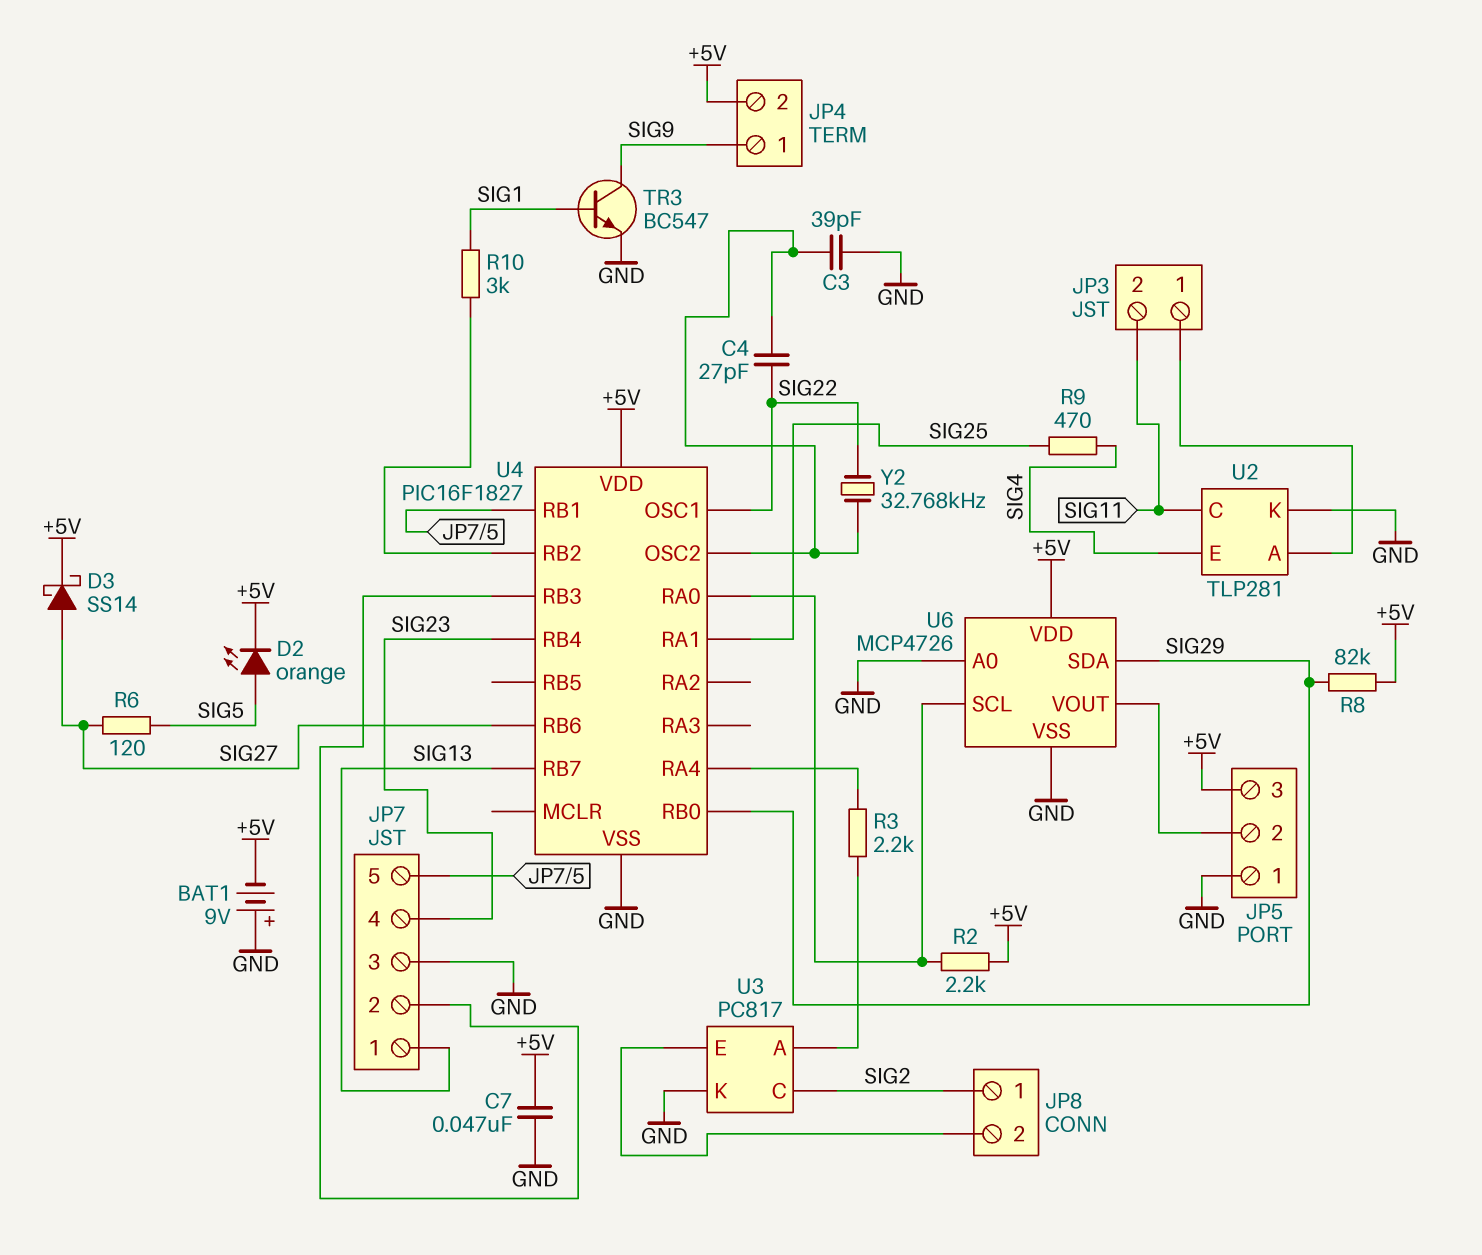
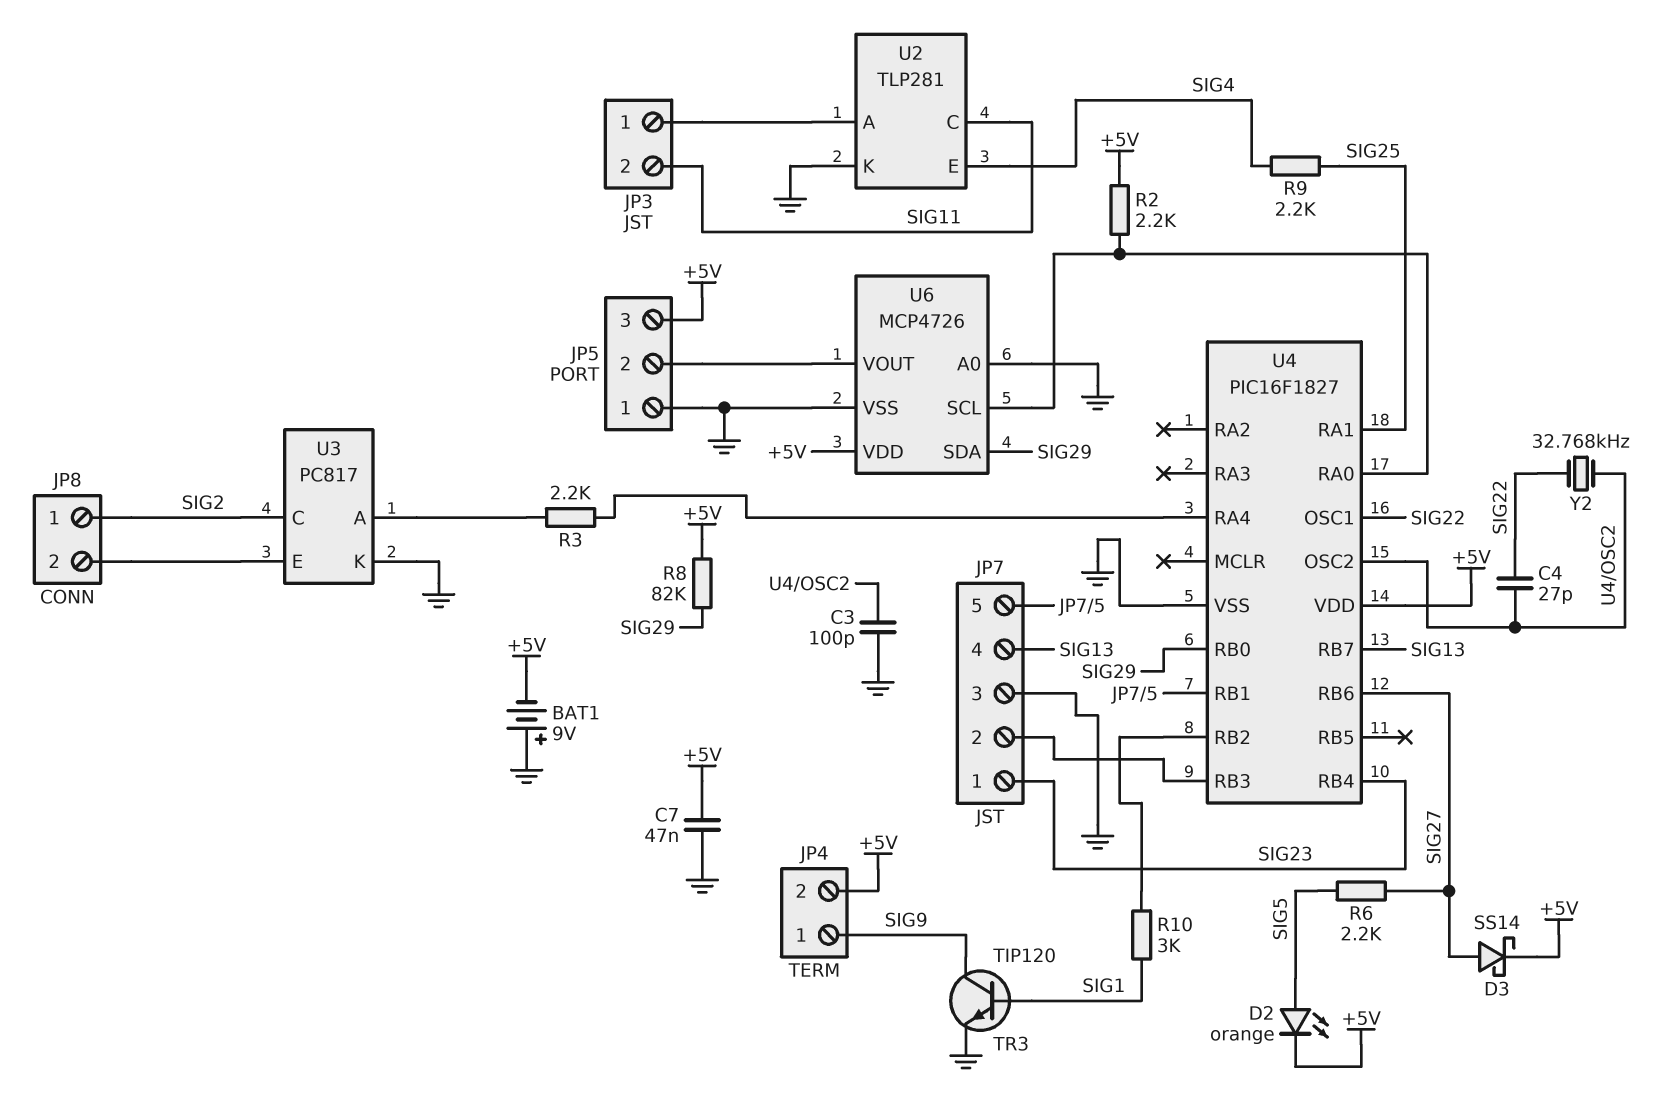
C3: 39pF (GND, U4/OSC2) -> 100pF (GND, U4/OSC2)
JP7 pin 1: SIG13 -> SIG23
JP7 pin 4: SIG23 -> SIG13
R6: 120 (SIG5, SIG27) -> 2.2k (SIG5, SIG27)
R9: 470 (SIG4, SIG25) -> 2.2k (SIG4, SIG25)
TR3: NPN BC547 (B SIG1, C SIG9, E GND) -> NPN TIP120 (B SIG1, C SIG9, E GND)

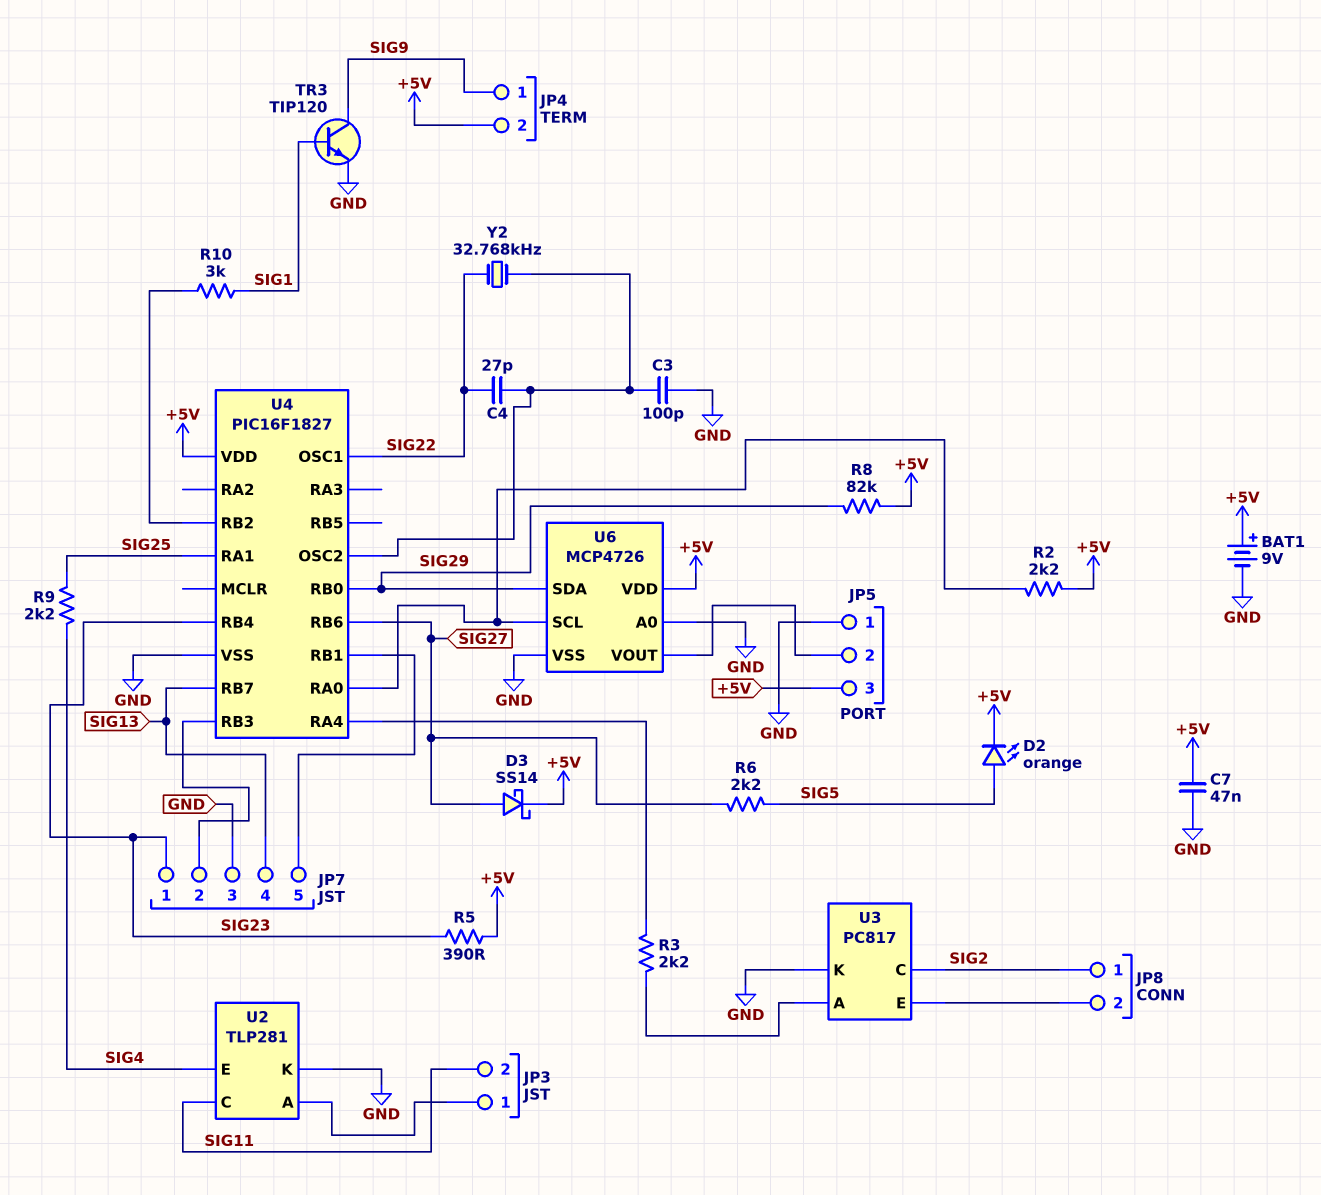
BAT1: 9V (plus GND, minus +5V) -> 9V (plus +5V, minus GND)
R5: none -> 390 (+5V, SIG23)

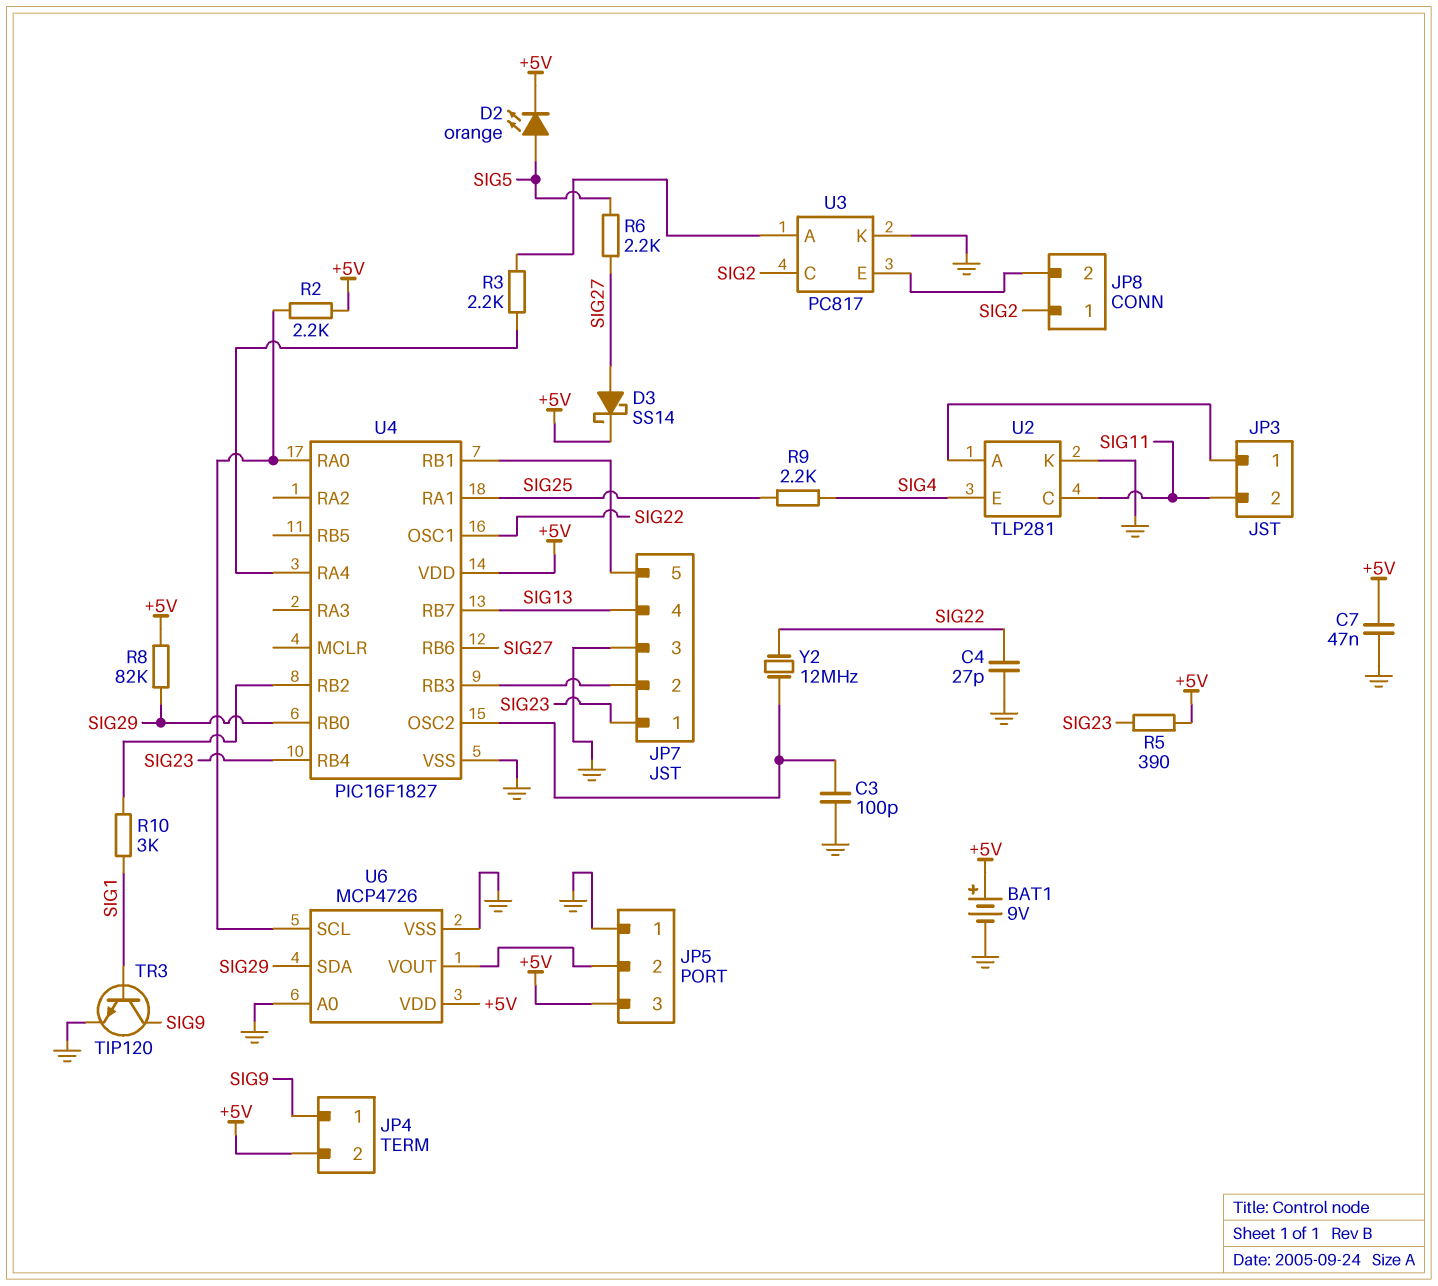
C4: 27pF (SIG22, U4/OSC2) -> 27pF (GND, SIG22)
Y2: 32.768kHz (SIG22, U4/OSC2) -> 12MHz (SIG22, U4/OSC2)

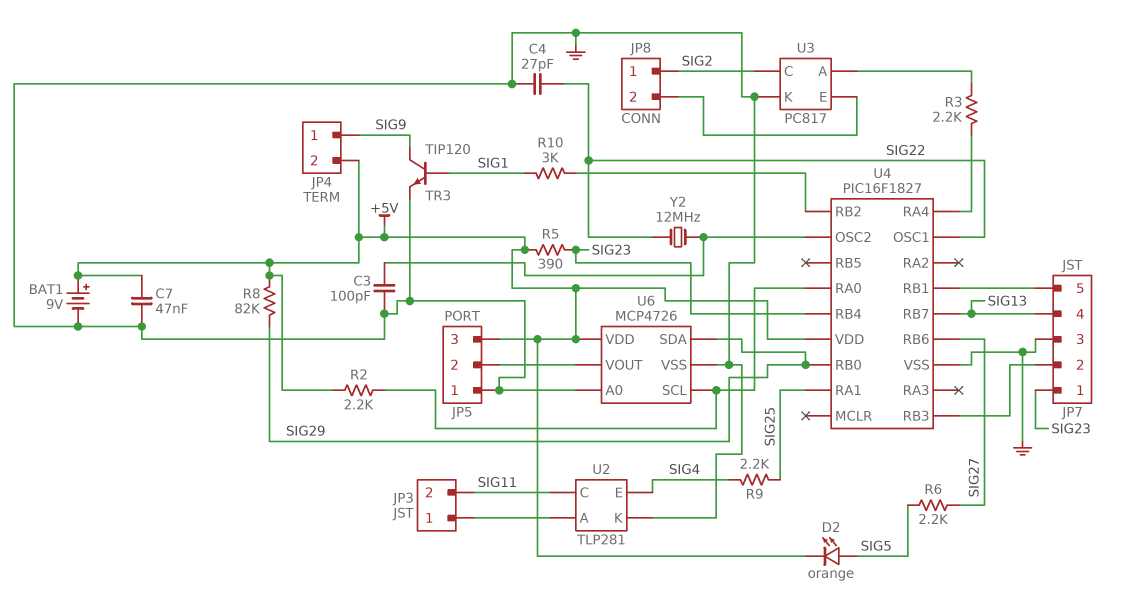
D3: schottky SS14 (A SIG27, K +5V) -> none

